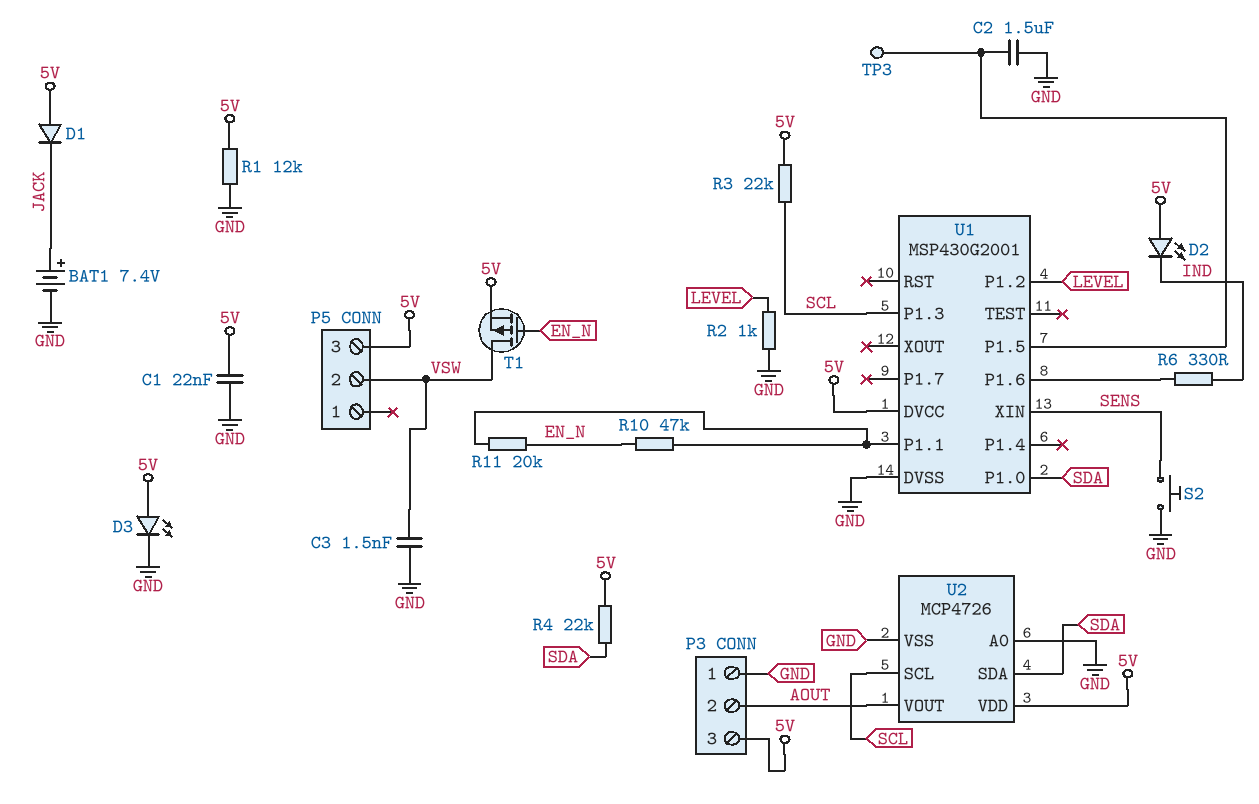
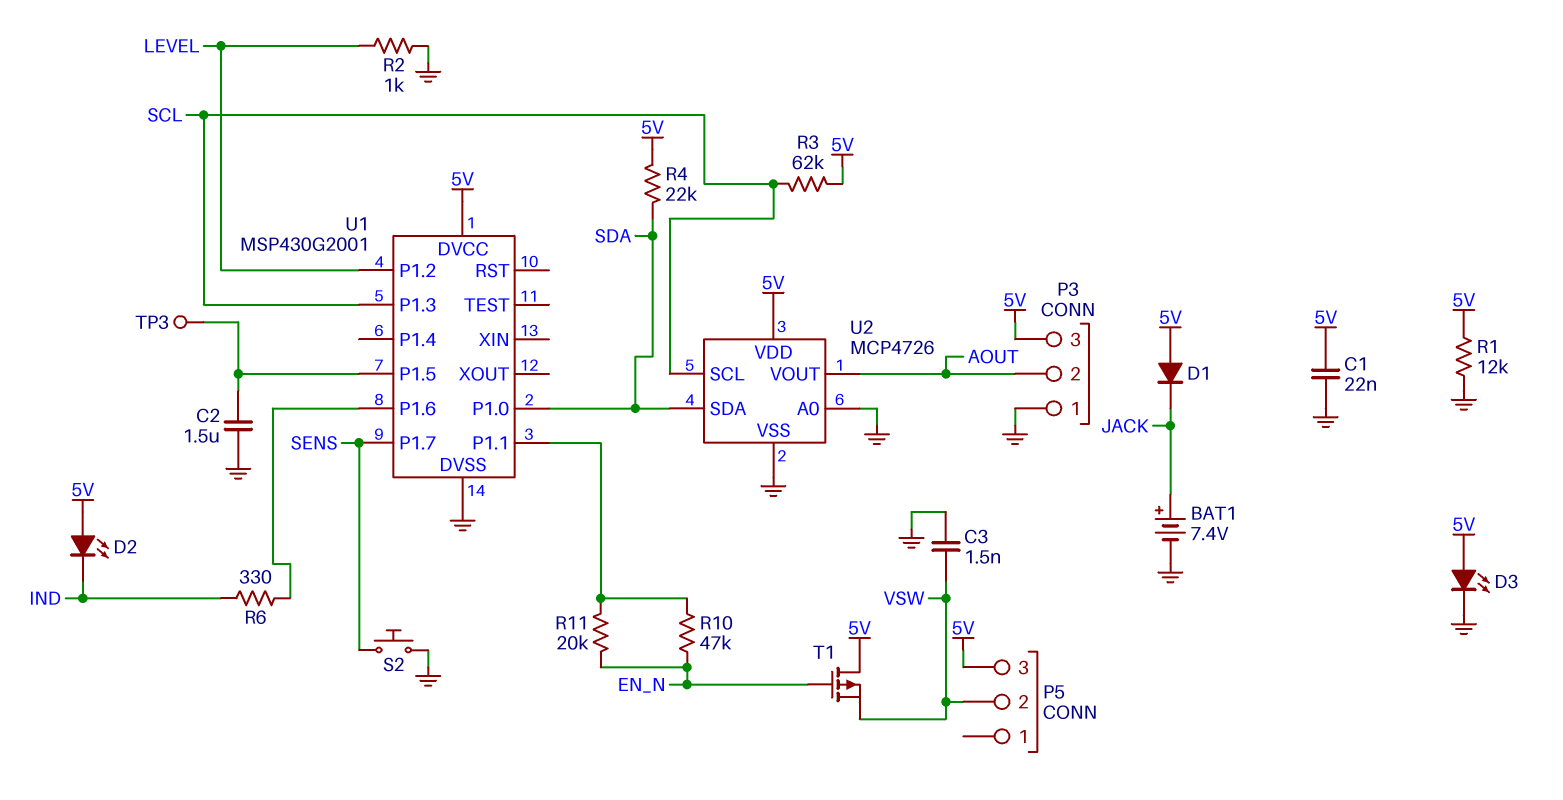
R3: 22k (5V, SCL) -> 62k (5V, SCL)
T1: PMOS (G EN_N, D VSW, S 5V) -> PMOS (G EN_N, D 5V, S VSW)
U1 pin P1.7: none -> SENS
U1 pin XIN: SENS -> none

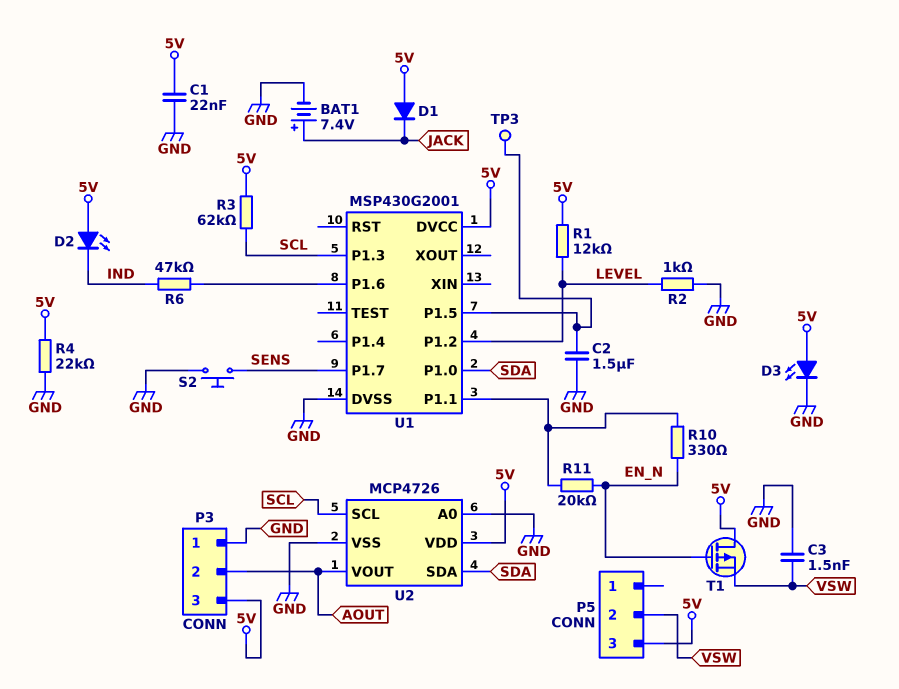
R1: 12k (5V, GND) -> 12k (5V, LEVEL)
R4: 22k (5V, SDA) -> 22k (5V, GND)
R6: 330 (IND, U1/P1.6) -> 47k (IND, U1/P1.6)
R10: 47k (EN_N, U1/P1.1) -> 330 (EN_N, U1/P1.1)

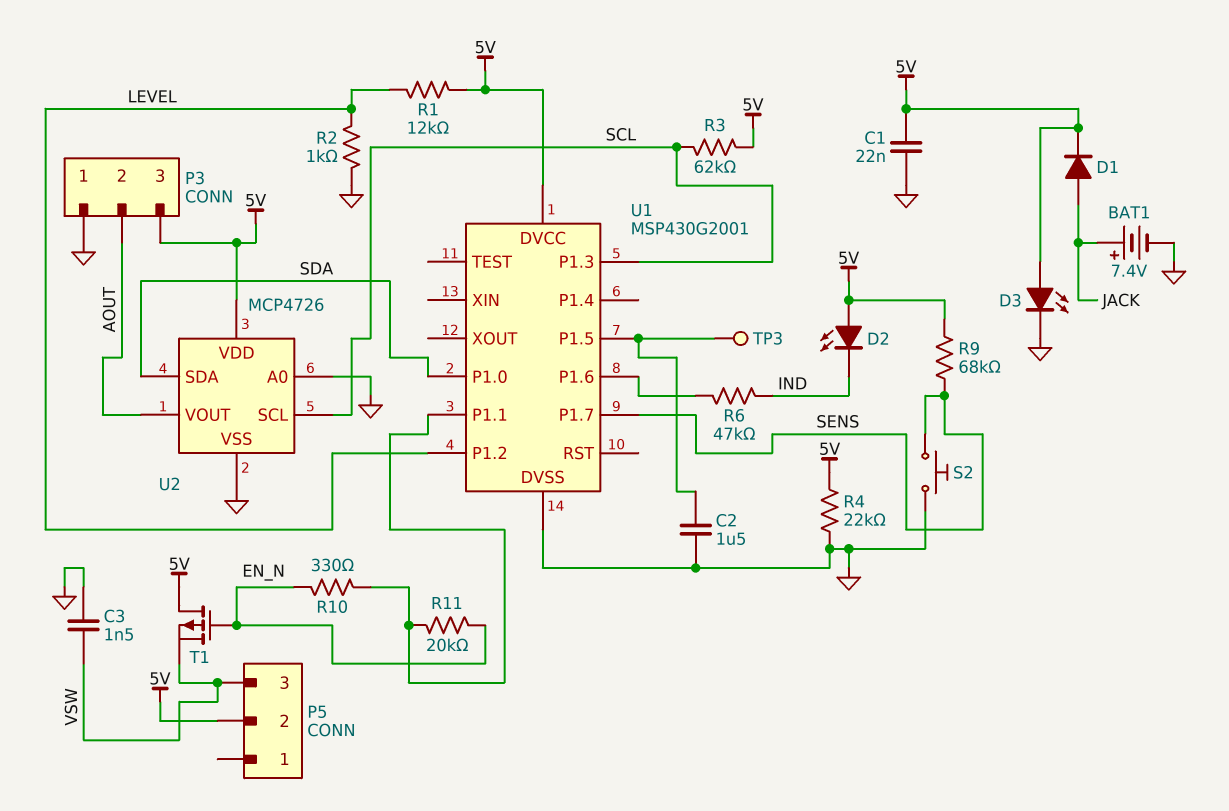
D1: diode (A 5V, K JACK) -> diode (A JACK, K 5V)
P5 pin 2: VSW -> 5V
P5 pin 3: 5V -> VSW
R9: none -> 68k (5V, SENS)

